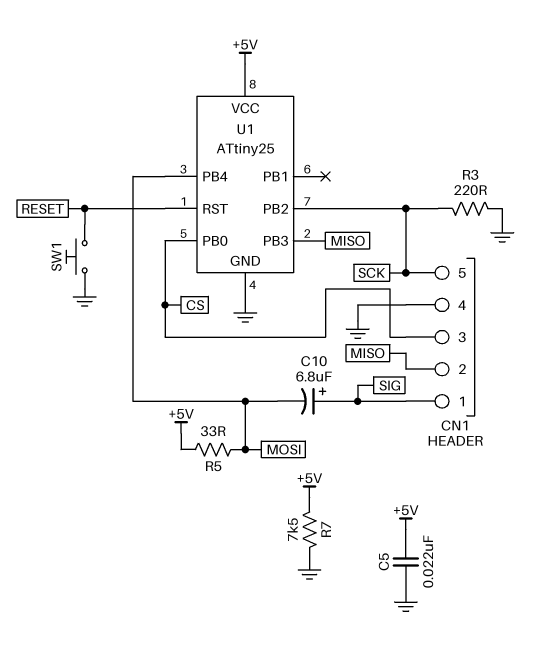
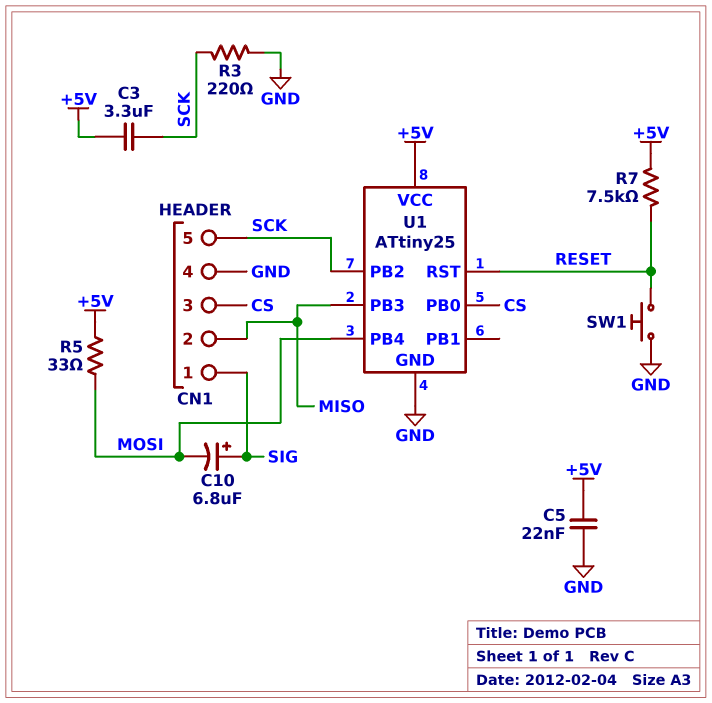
C3: none -> 3.3uF (+5V, SCK)
R7: 7.5k (+5V, GND) -> 7.5k (+5V, RESET)

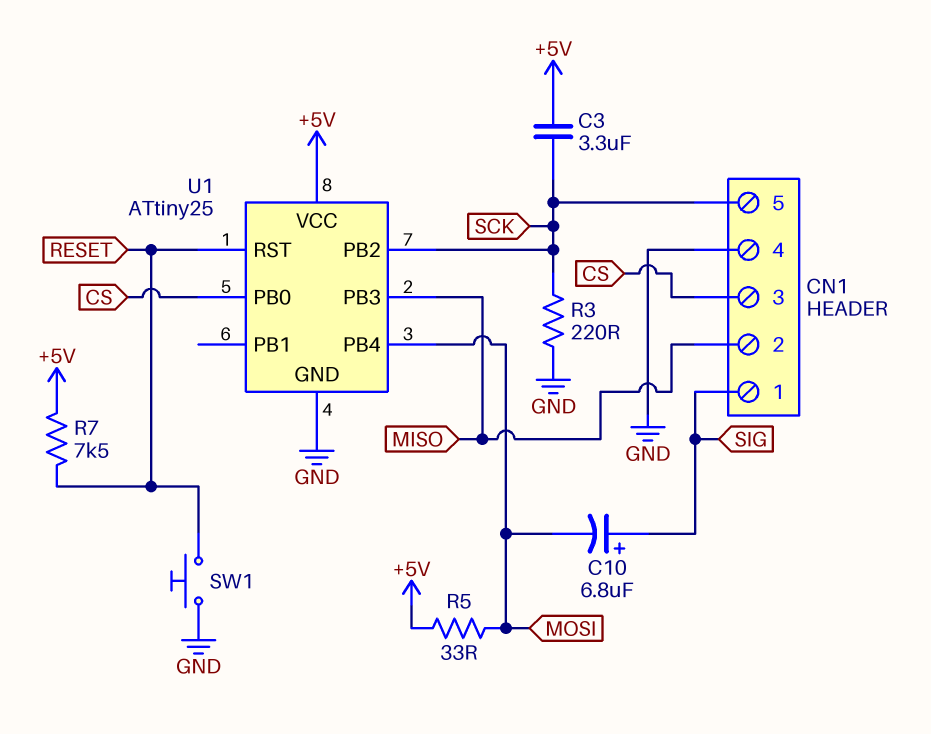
C5: 22nF (+5V, GND) -> none

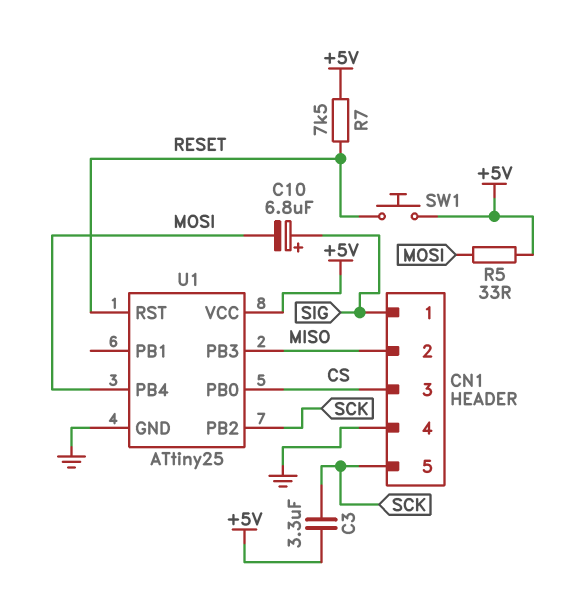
R3: 220 (GND, SCK) -> none
SW1: button (GND, RESET) -> button (+5V, RESET)

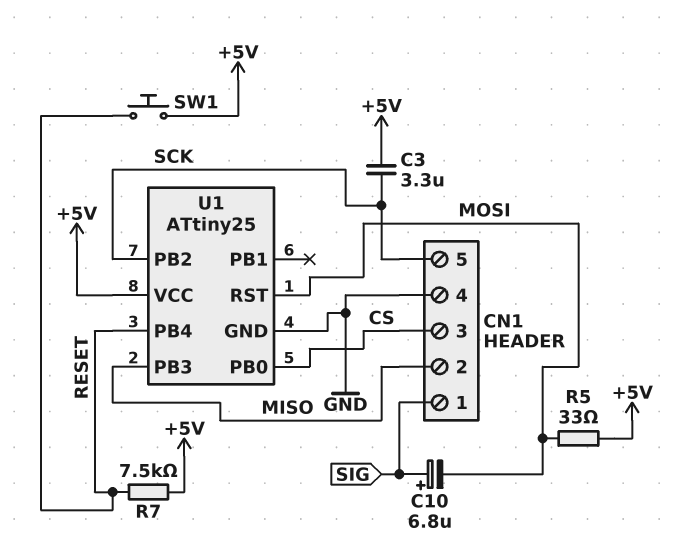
U1 pin PB4: MOSI -> RESET
U1 pin RST: RESET -> MOSI

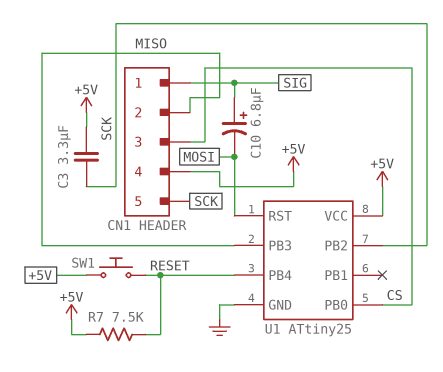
CN1 pin 4: GND -> +5V
R5: 33 (+5V, MOSI) -> none

